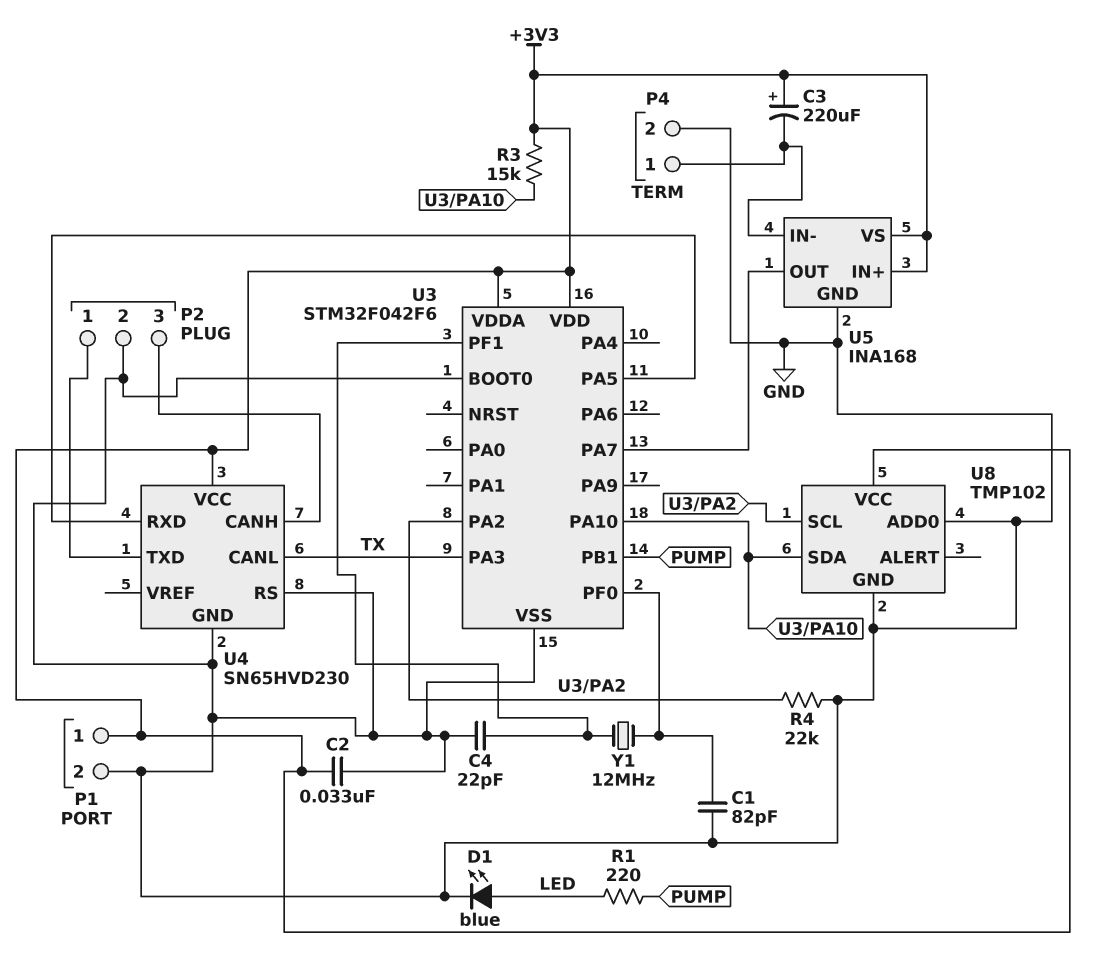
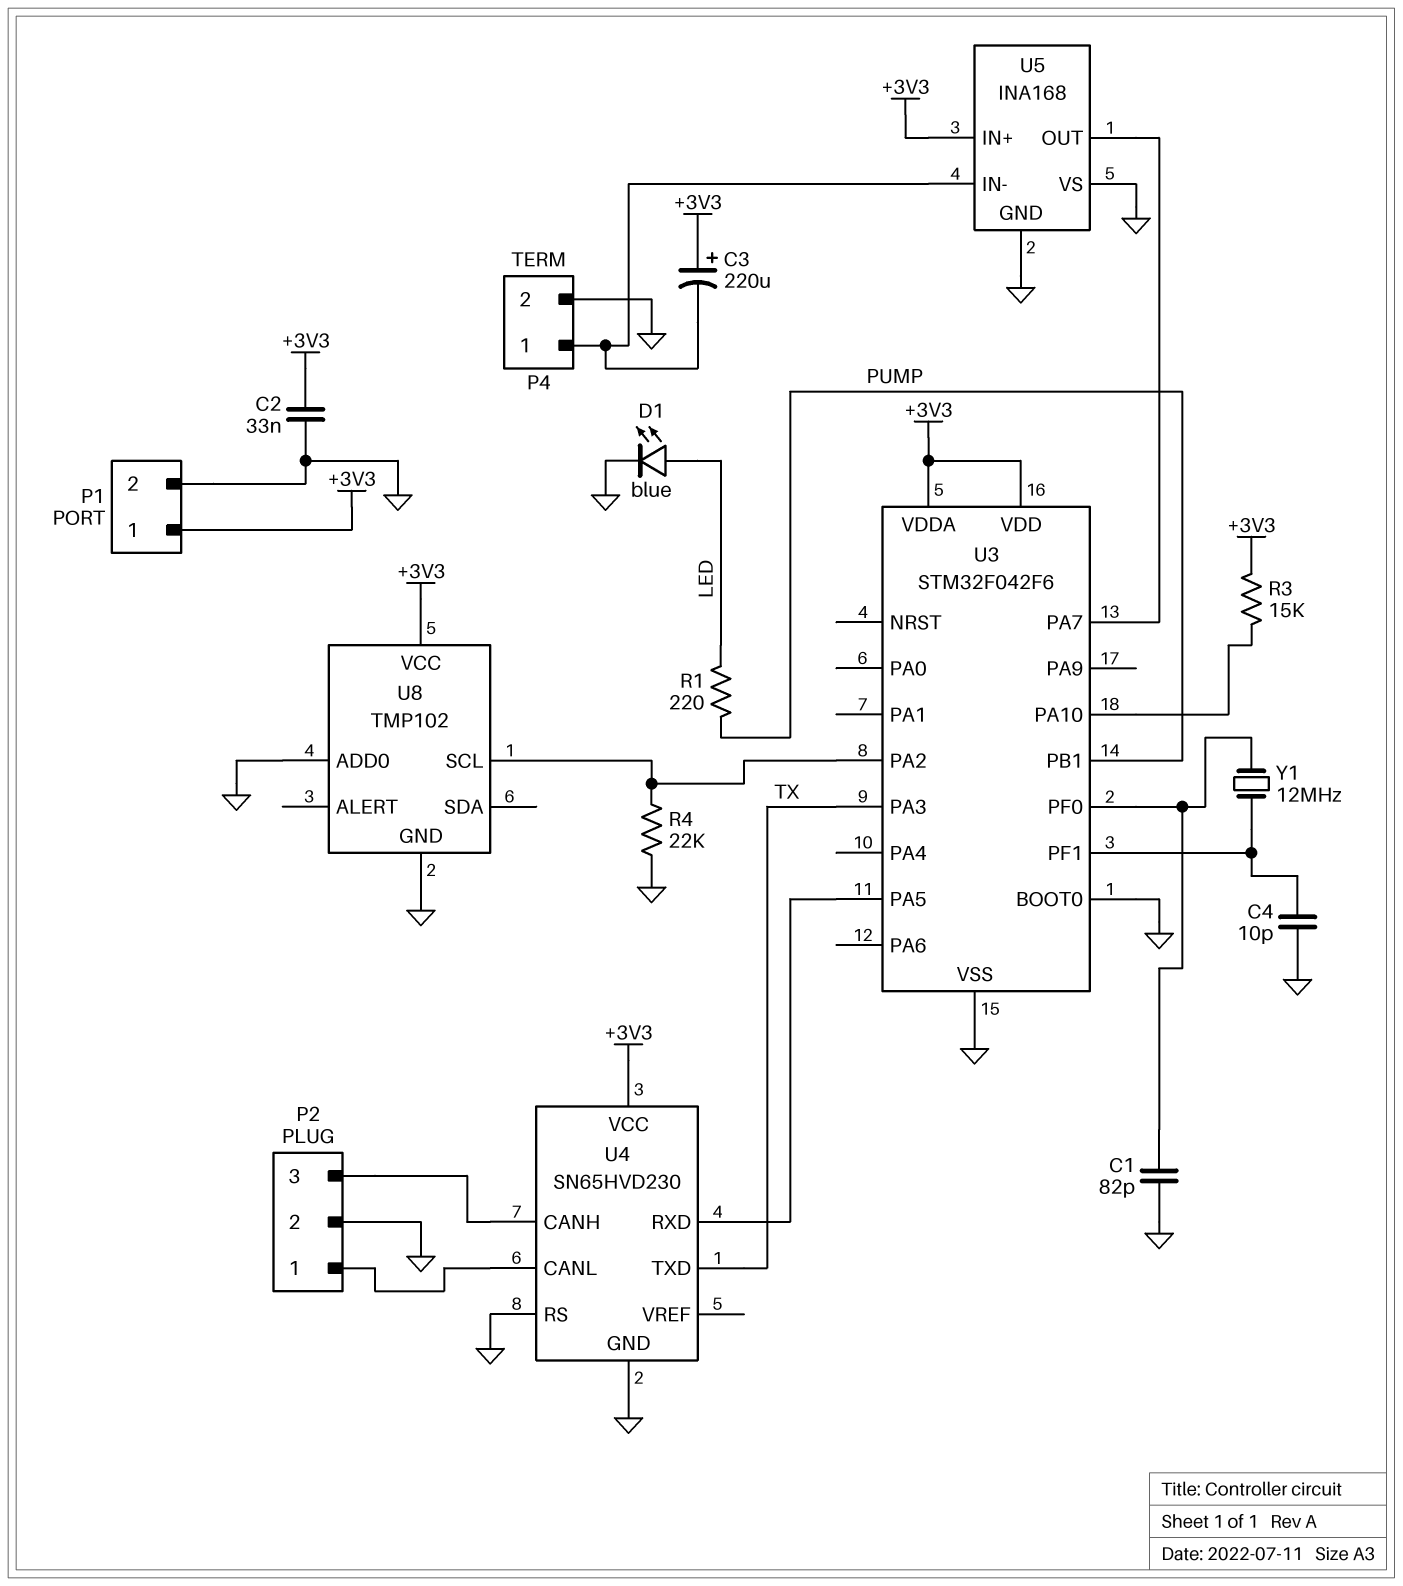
C4: 22pF (GND, U3/PF1) -> 10pF (GND, U3/PF1)
U4 pin CANL: TX -> P2/1
U4 pin TXD: P2/1 -> TX
U5 pin VS: +3V3 -> GND
U8 pin SDA: U3/PA10 -> none

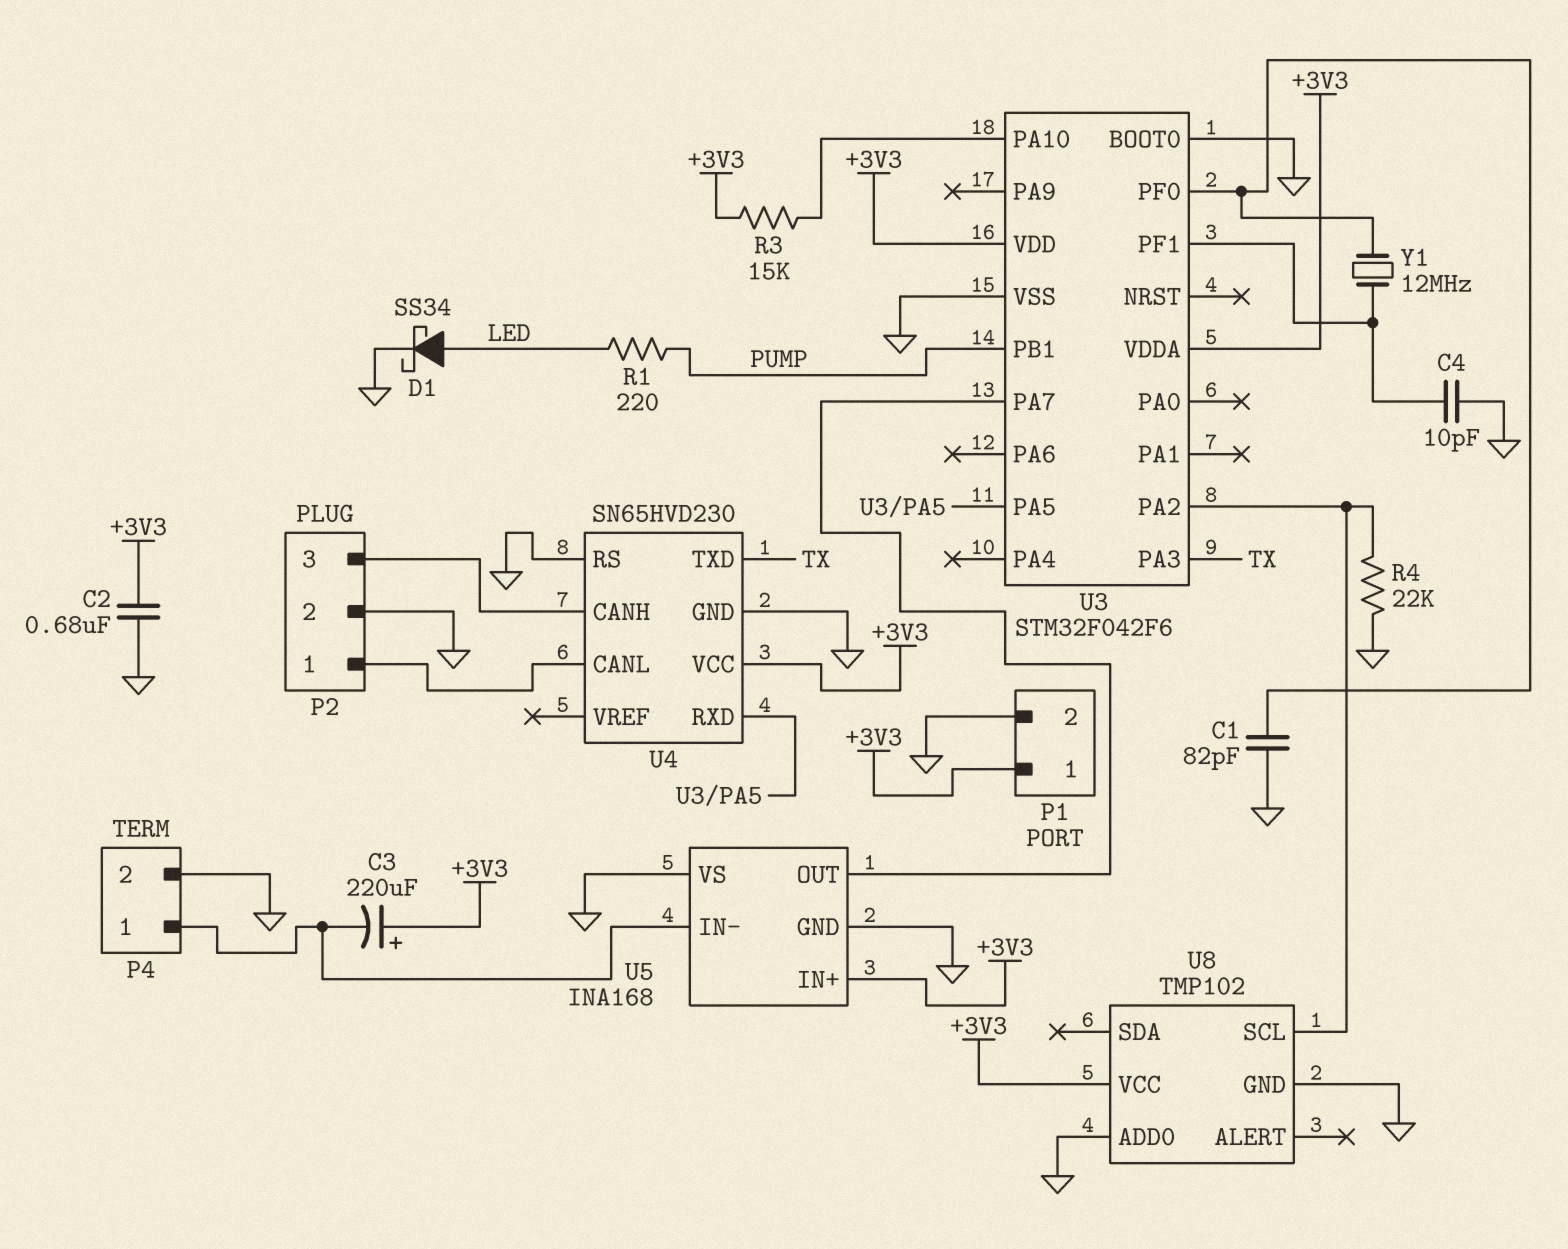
C2: 33nF (+3V3, GND) -> 680nF (+3V3, GND)
D1: LED blue (A LED, K GND) -> schottky SS34 (A LED, K GND)

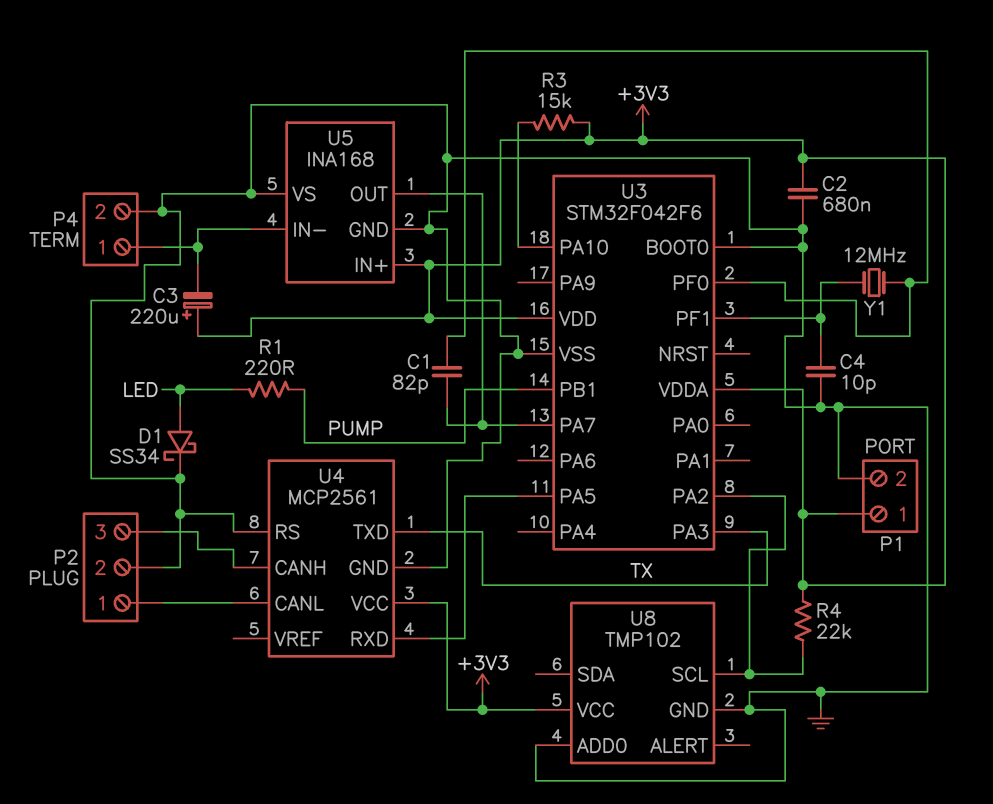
C1: 82pF (GND, U3/PF0) -> 82pF (U3/PA7, U3/PF0)
R4: 22k (GND, U3/PA2) -> 22k (+3V3, U3/PA2)
U4: SN65HVD230 -> MCP2561

